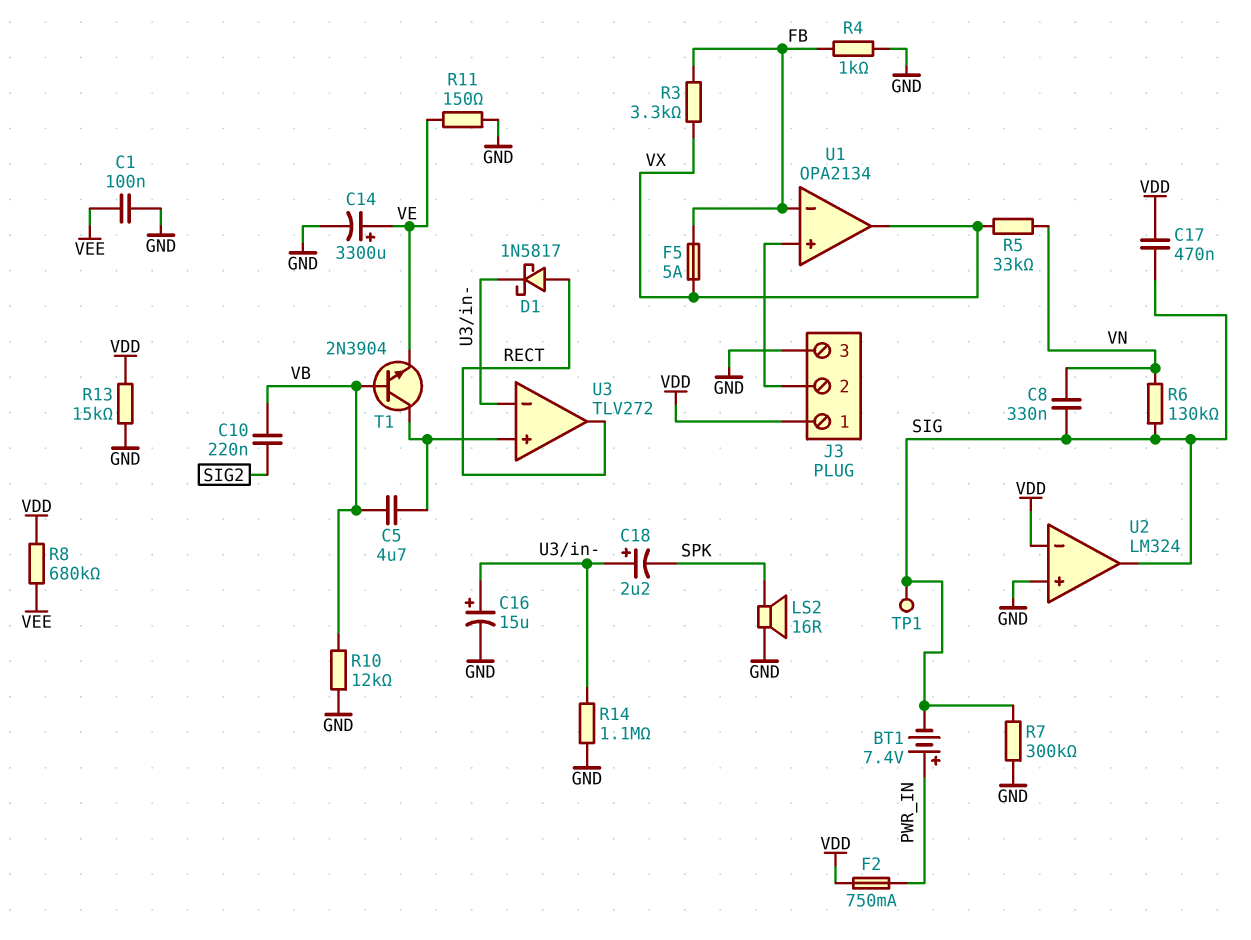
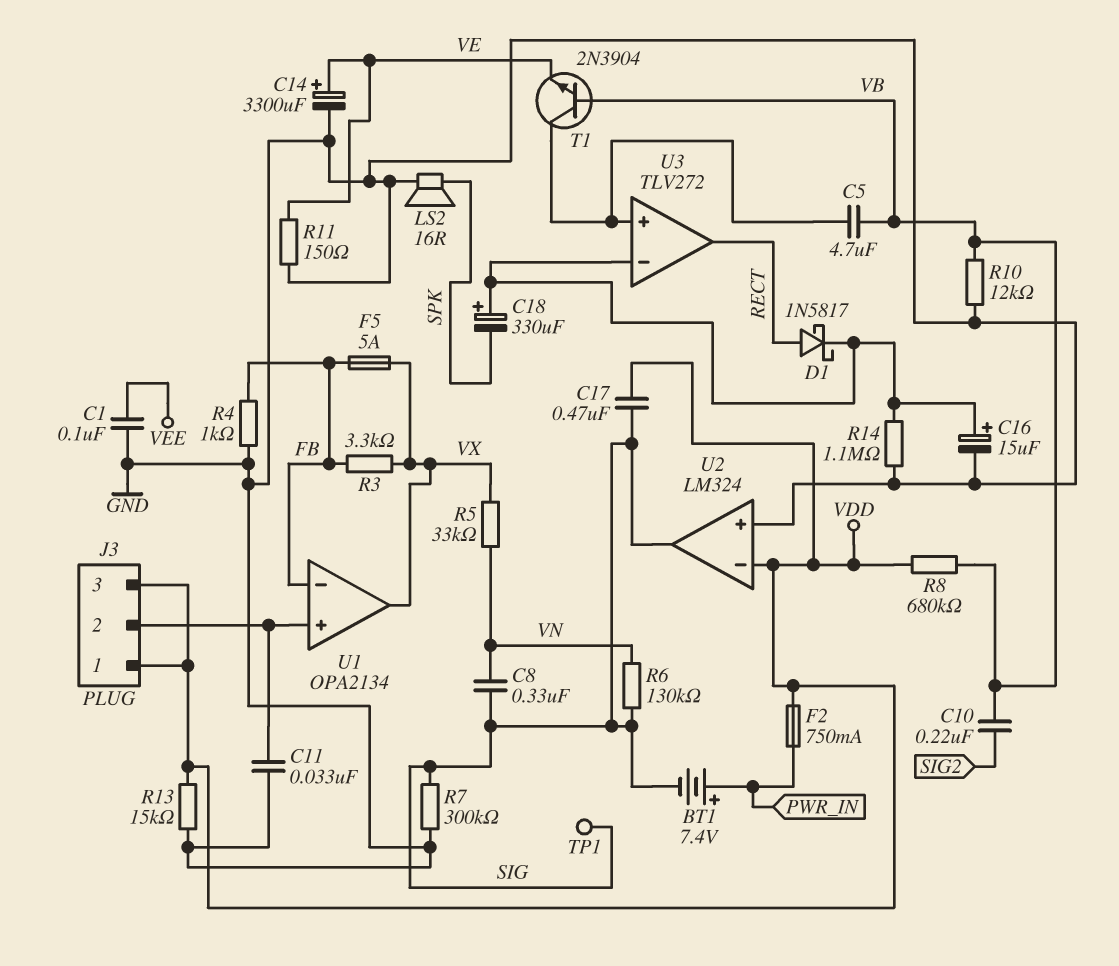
C11: none -> 33nF (GND, J3/2)
C18: 2.2uF (plus U3/in-, minus SPK) -> 330uF (plus U3/in-, minus SPK)
J3 pin 3: GND -> VDD
R8: 680k (VDD, VEE) -> 680k (VB, VDD)

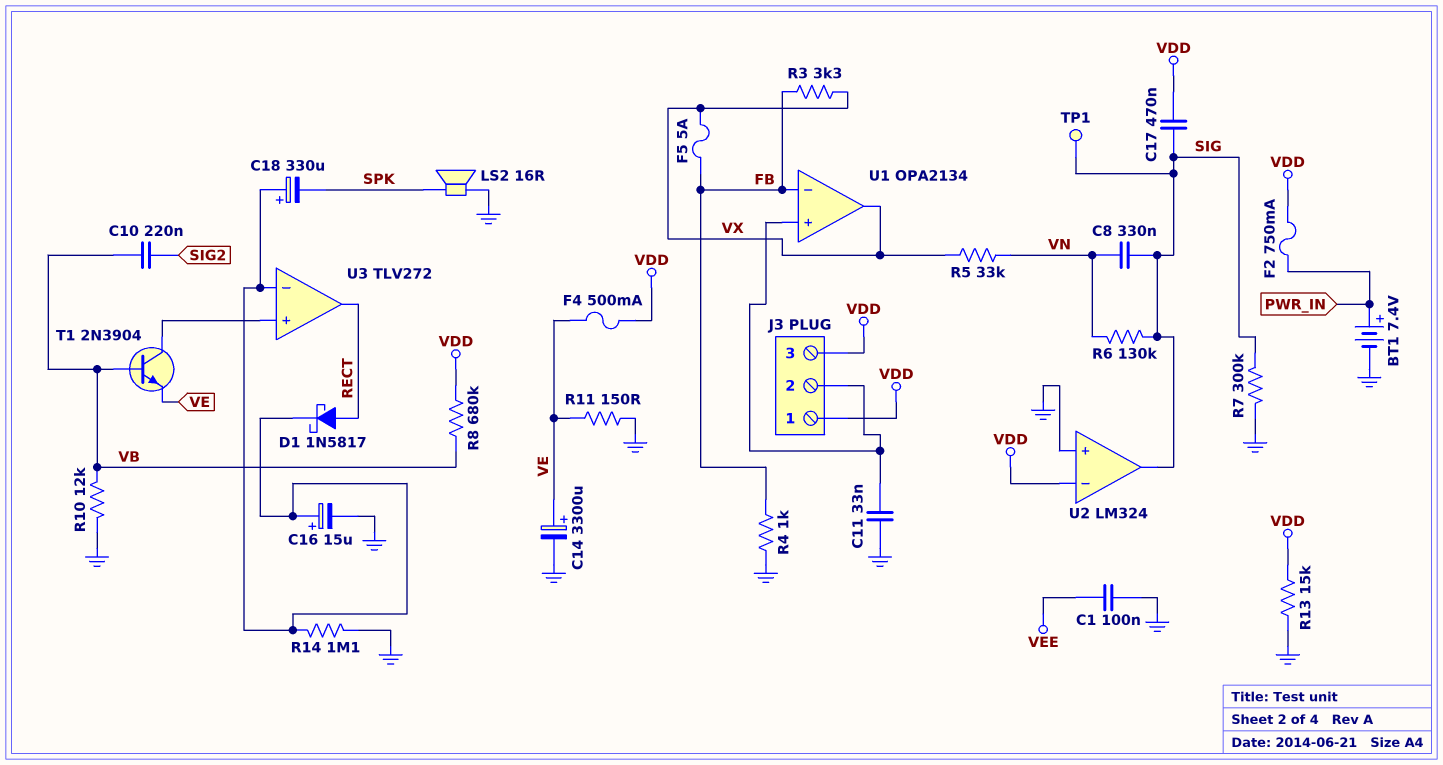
BT1: 7.4V (plus PWR_IN, minus SIG) -> 7.4V (plus PWR_IN, minus GND)
C5: 4.7uF (U3/in+, VB) -> none
F4: none -> 500mA (VDD, VE)

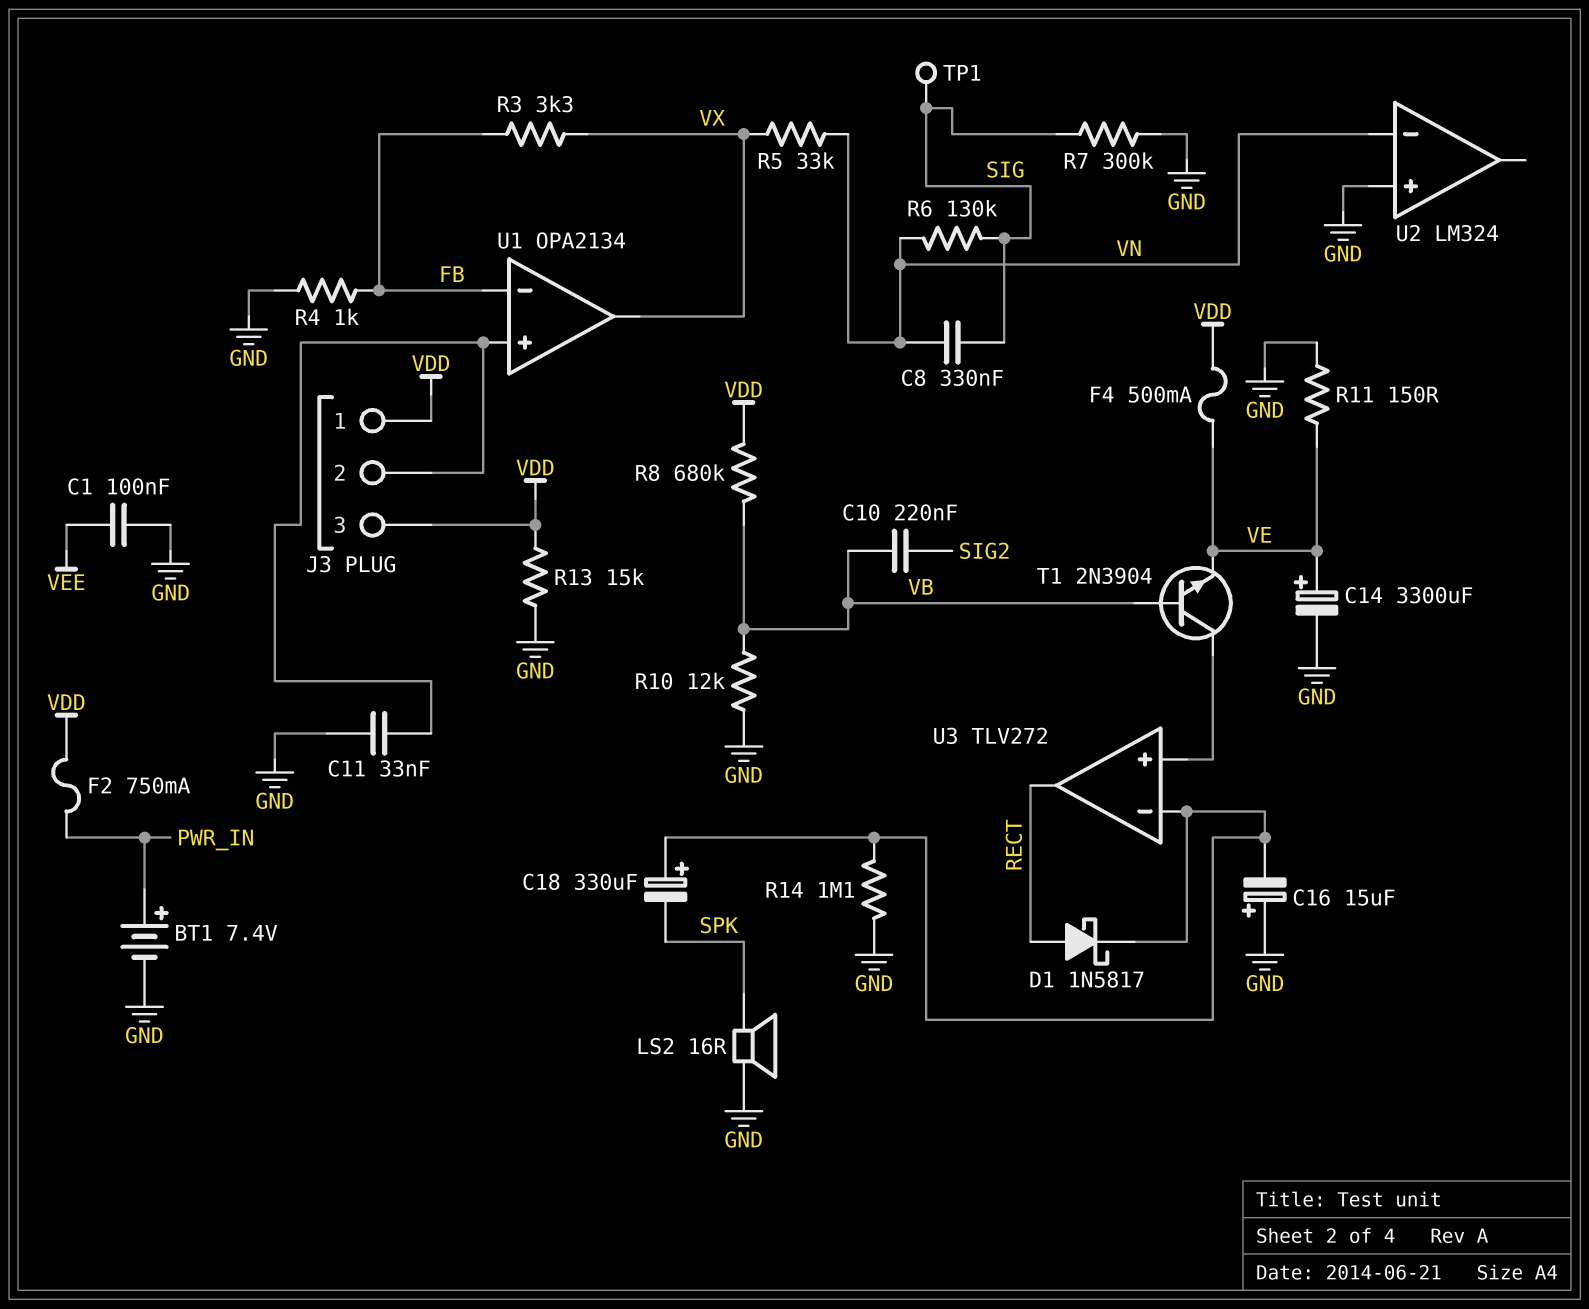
C16: 15uF (plus U3/in-, minus GND) -> 15uF (plus GND, minus U3/in-)
C17: 470nF (SIG, VDD) -> none
F5: 5A (FB, VX) -> none
U2 pin in-: VDD -> VN
U2 pin out: SIG -> none

